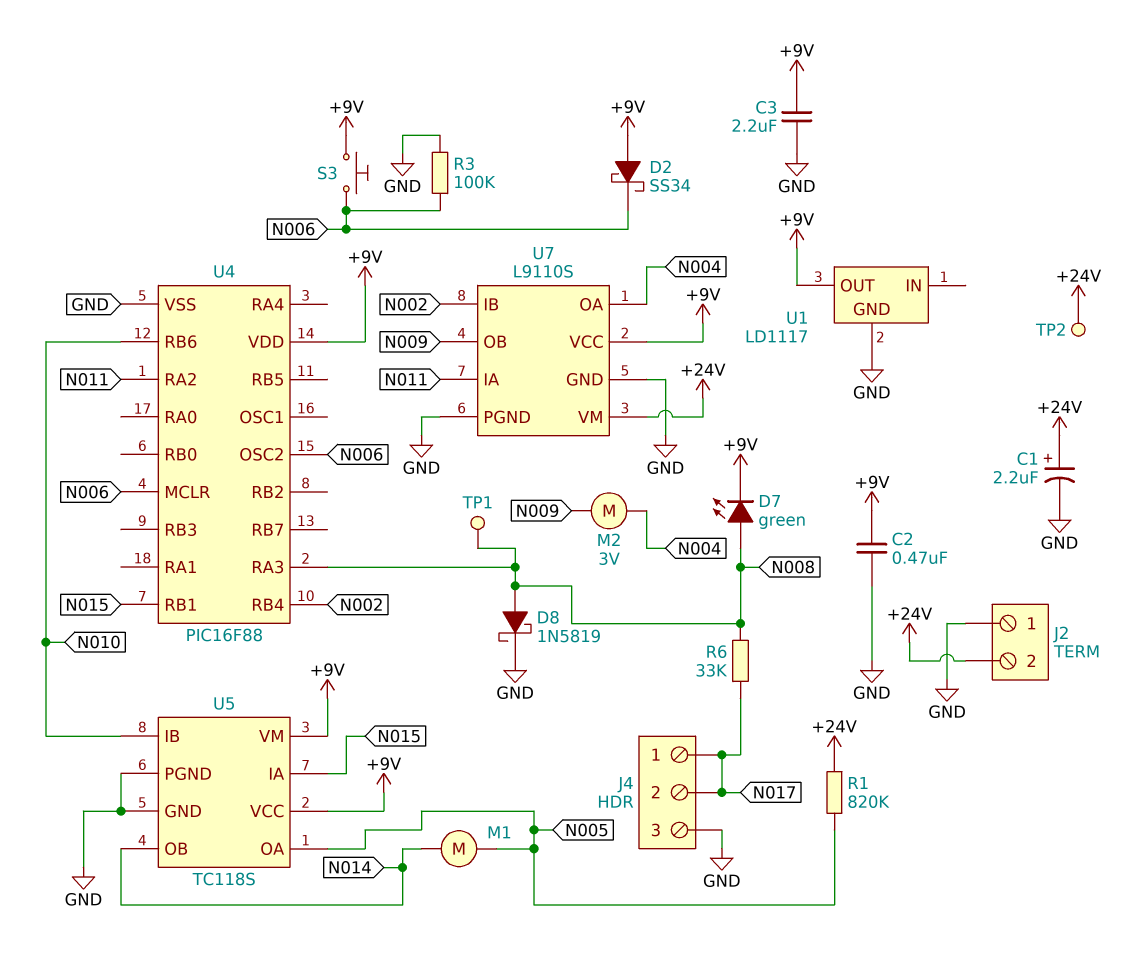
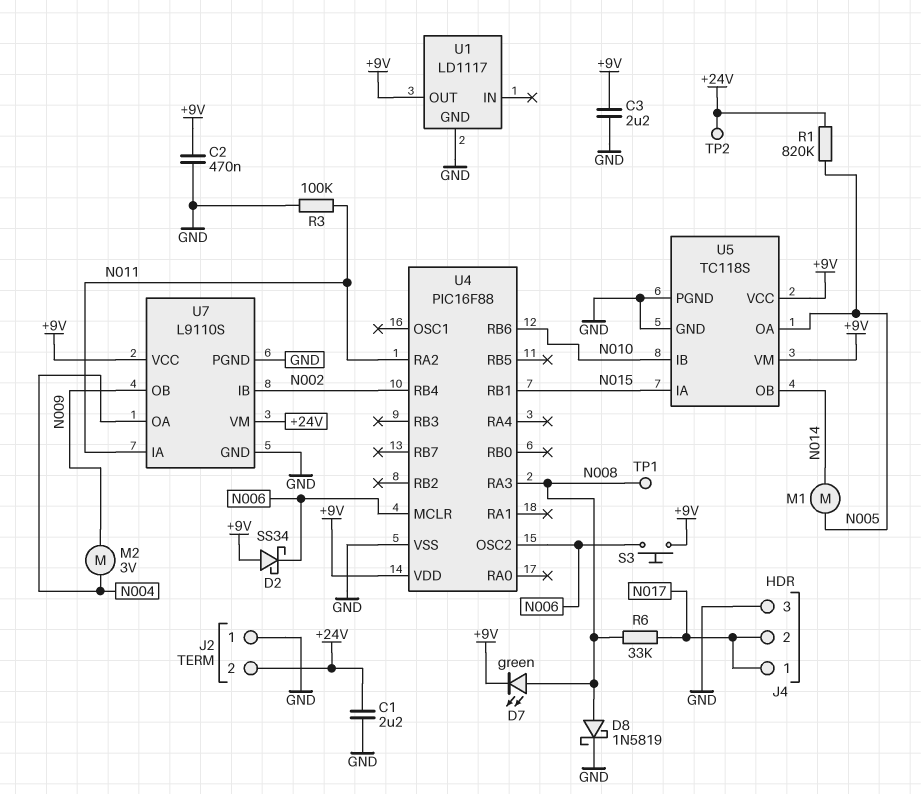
C1: 2.2uF (plus +24V, minus GND) -> 2.2uF (+24V, GND)
R3: 100k (GND, N006) -> 100k (GND, N011)

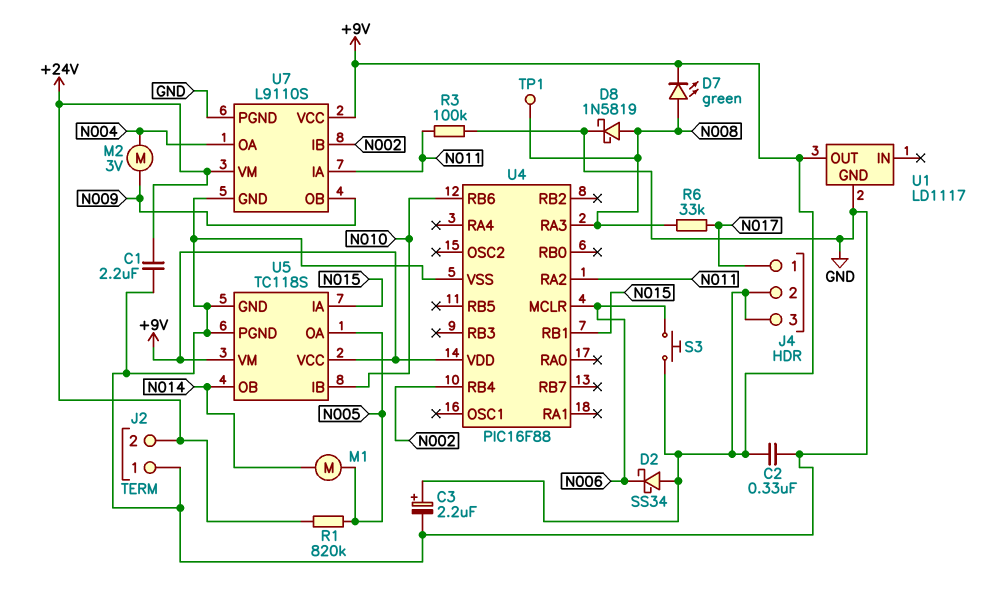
C2: 470nF (+9V, GND) -> 330nF (+9V, GND)
C3: 2.2uF (+9V, GND) -> 2.2uF (plus +9V, minus GND)
J4 pin 2: N017 -> +9V
J4 pin 3: GND -> +9V
TP2: test point (+24V) -> none
U4 pin OSC2: N006 -> none

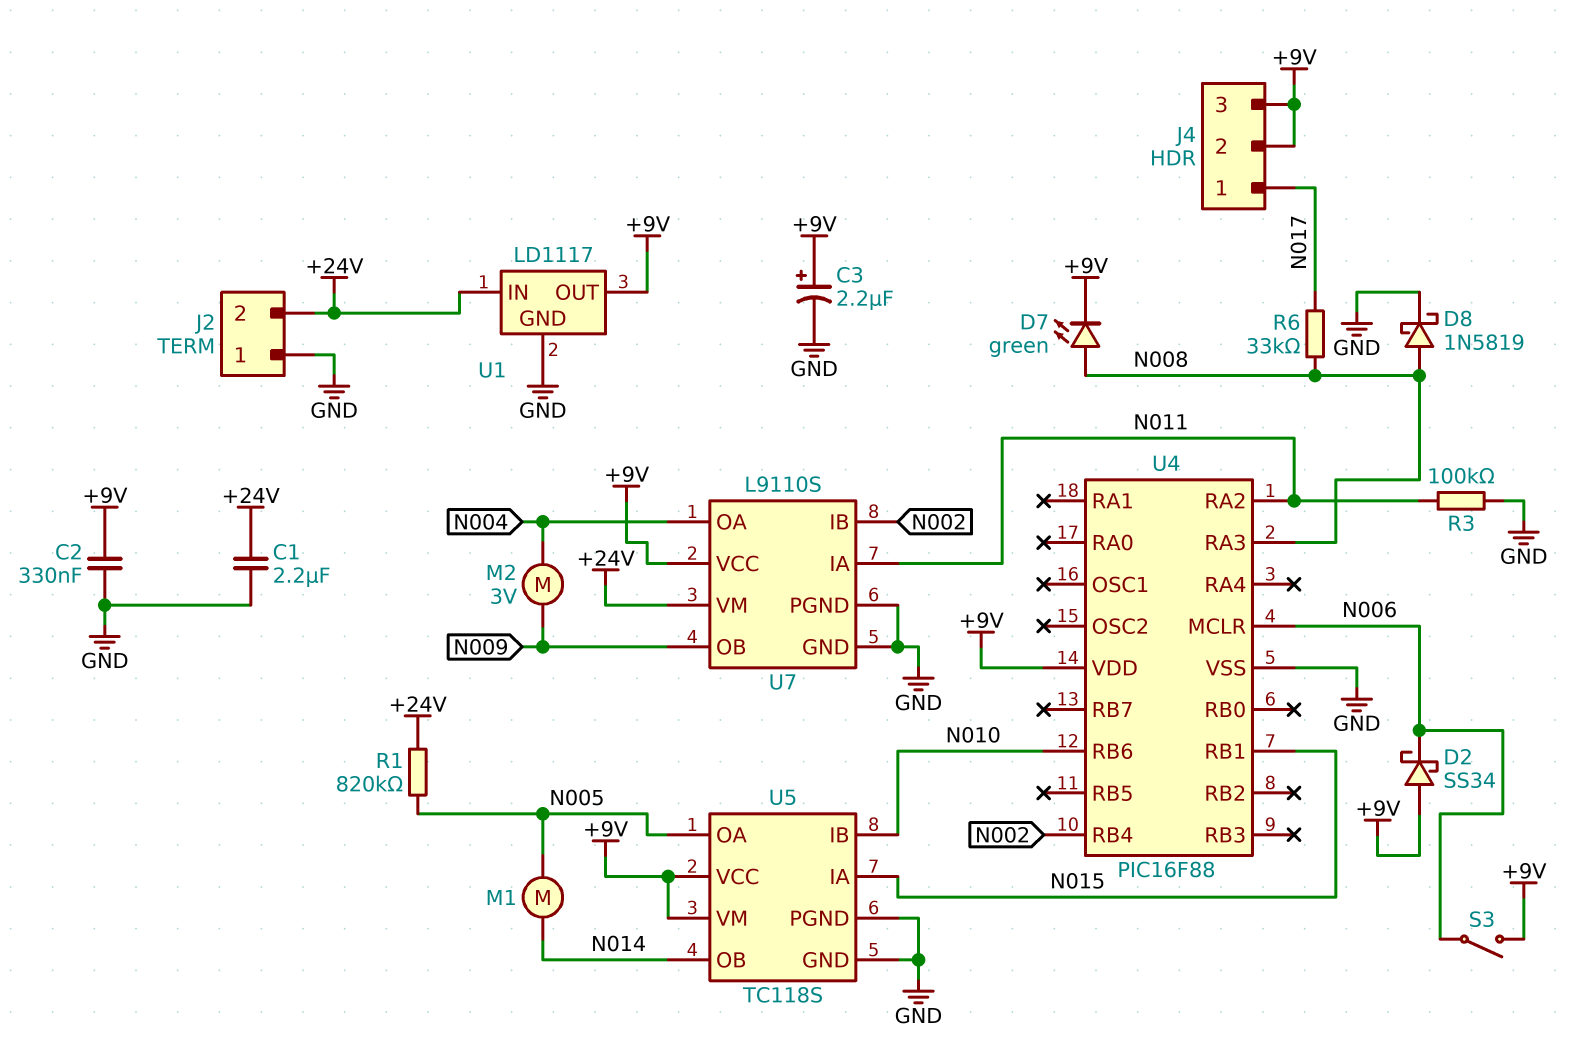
S3: button (+9V, N006) -> switch (+9V, N006)
TP1: test point (N008) -> none
U1 pin IN: none -> +24V

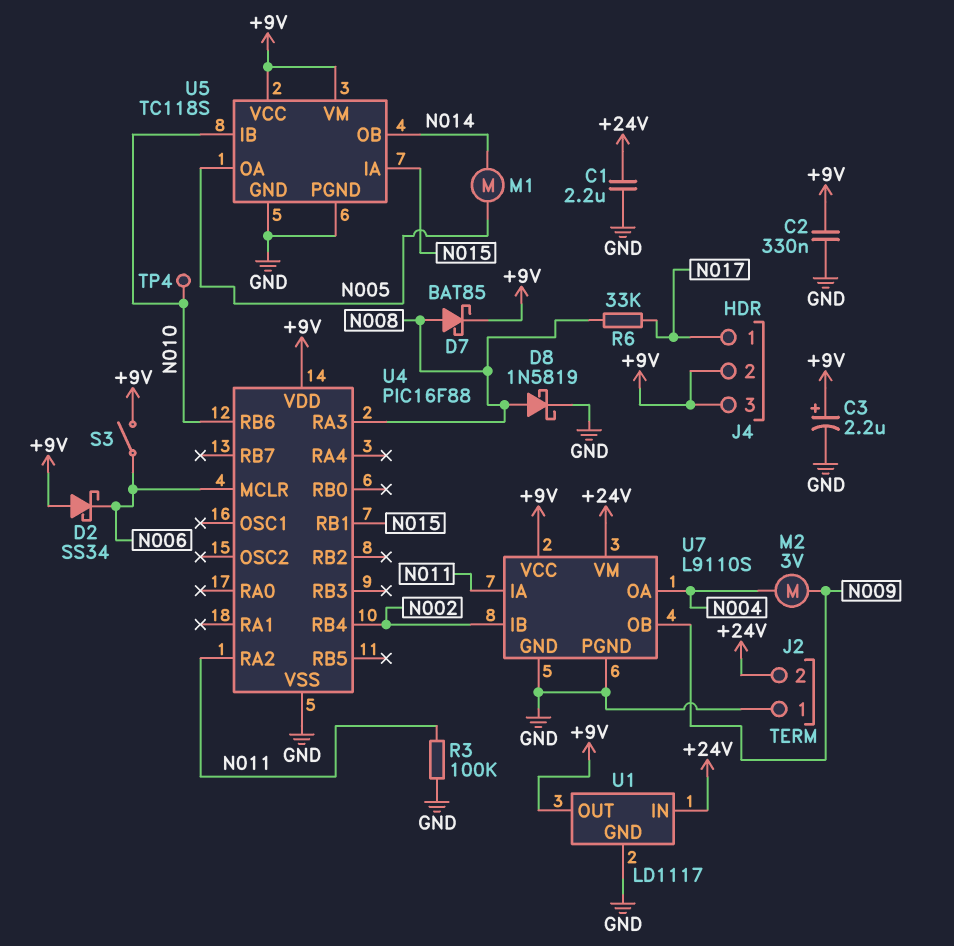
D7: LED green (A N008, K +9V) -> schottky BAT85 (A N008, K +9V)
R1: 820k (+24V, N005) -> none
TP4: none -> test point (N010)

